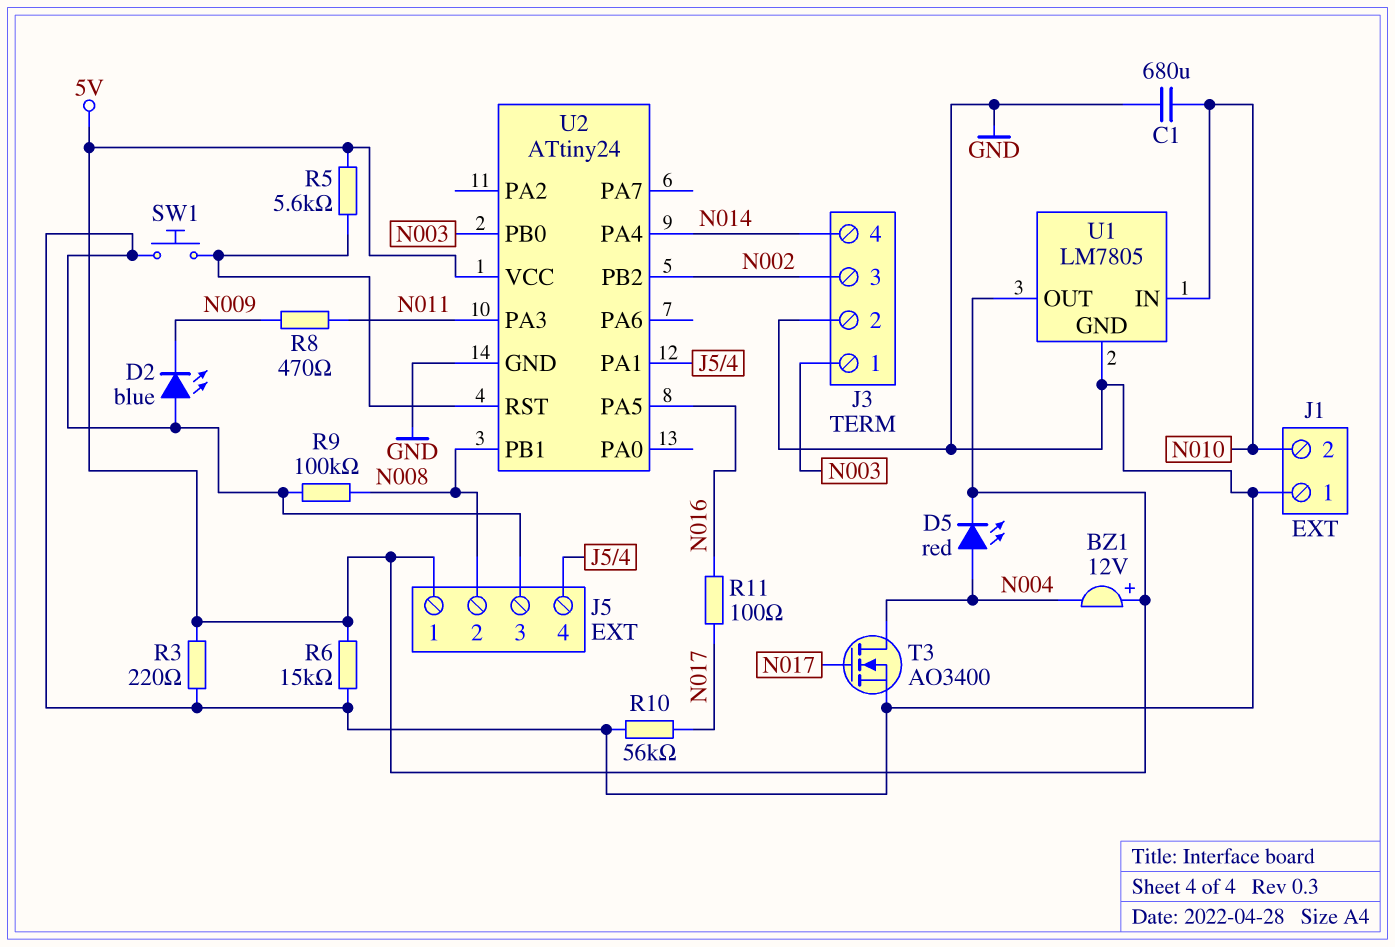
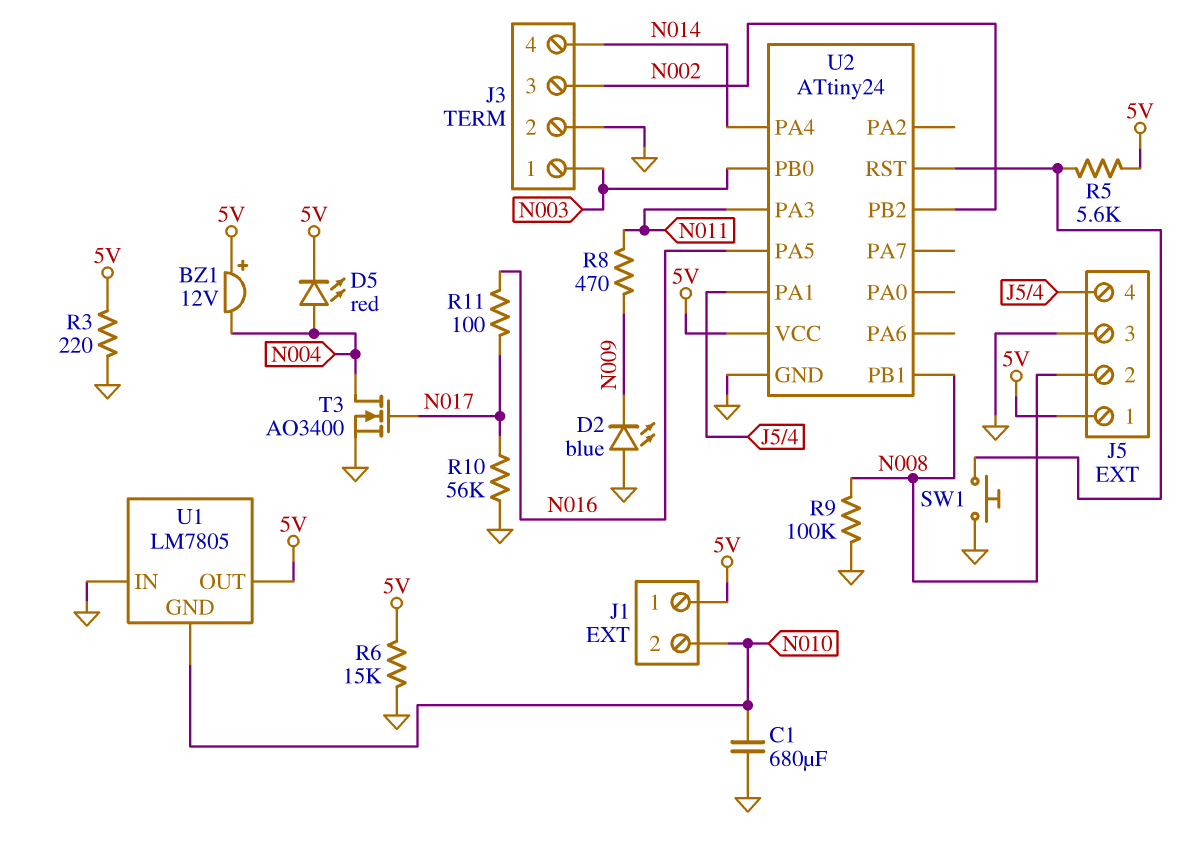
J1 pin 1: GND -> 5V
U1 pin GND: GND -> N010
U1 pin IN: N010 -> GND

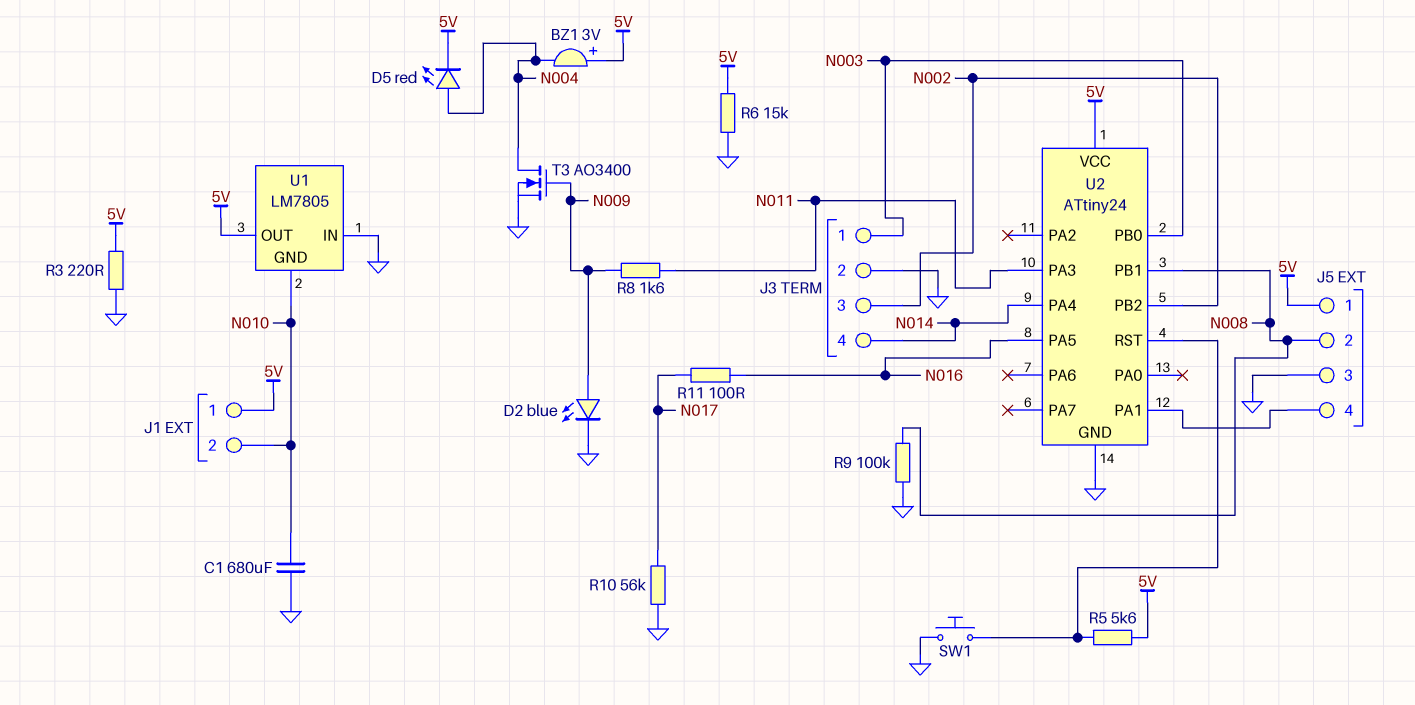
BZ1: buzzer 12V (plus 5V, minus N004) -> buzzer 3V (plus 5V, minus N004)
D2: LED blue (A GND, K N009) -> LED blue (A N009, K GND)
R8: 470 (N009, N011) -> 1.6k (N009, N011)
T3: NMOS AO3400 (G N017, D N004, S GND) -> NMOS AO3400 (G N009, D N004, S GND)

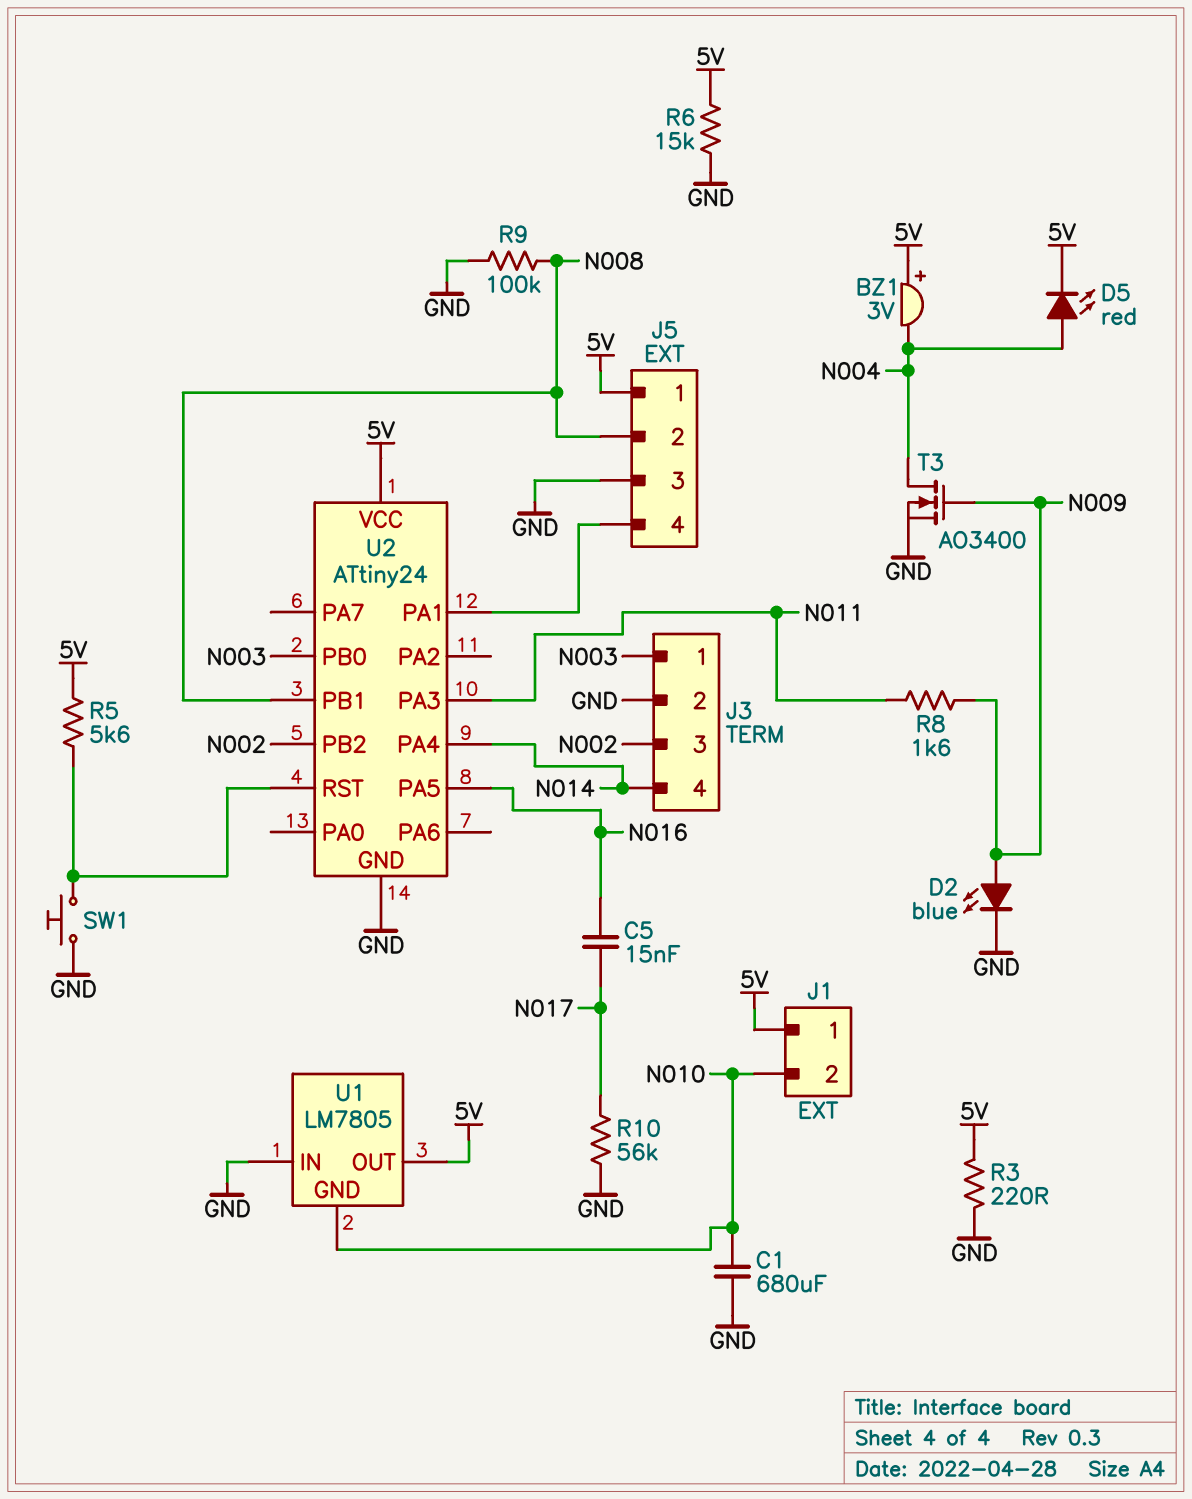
C5: none -> 15nF (N016, N017)
R11: 100 (N016, N017) -> none

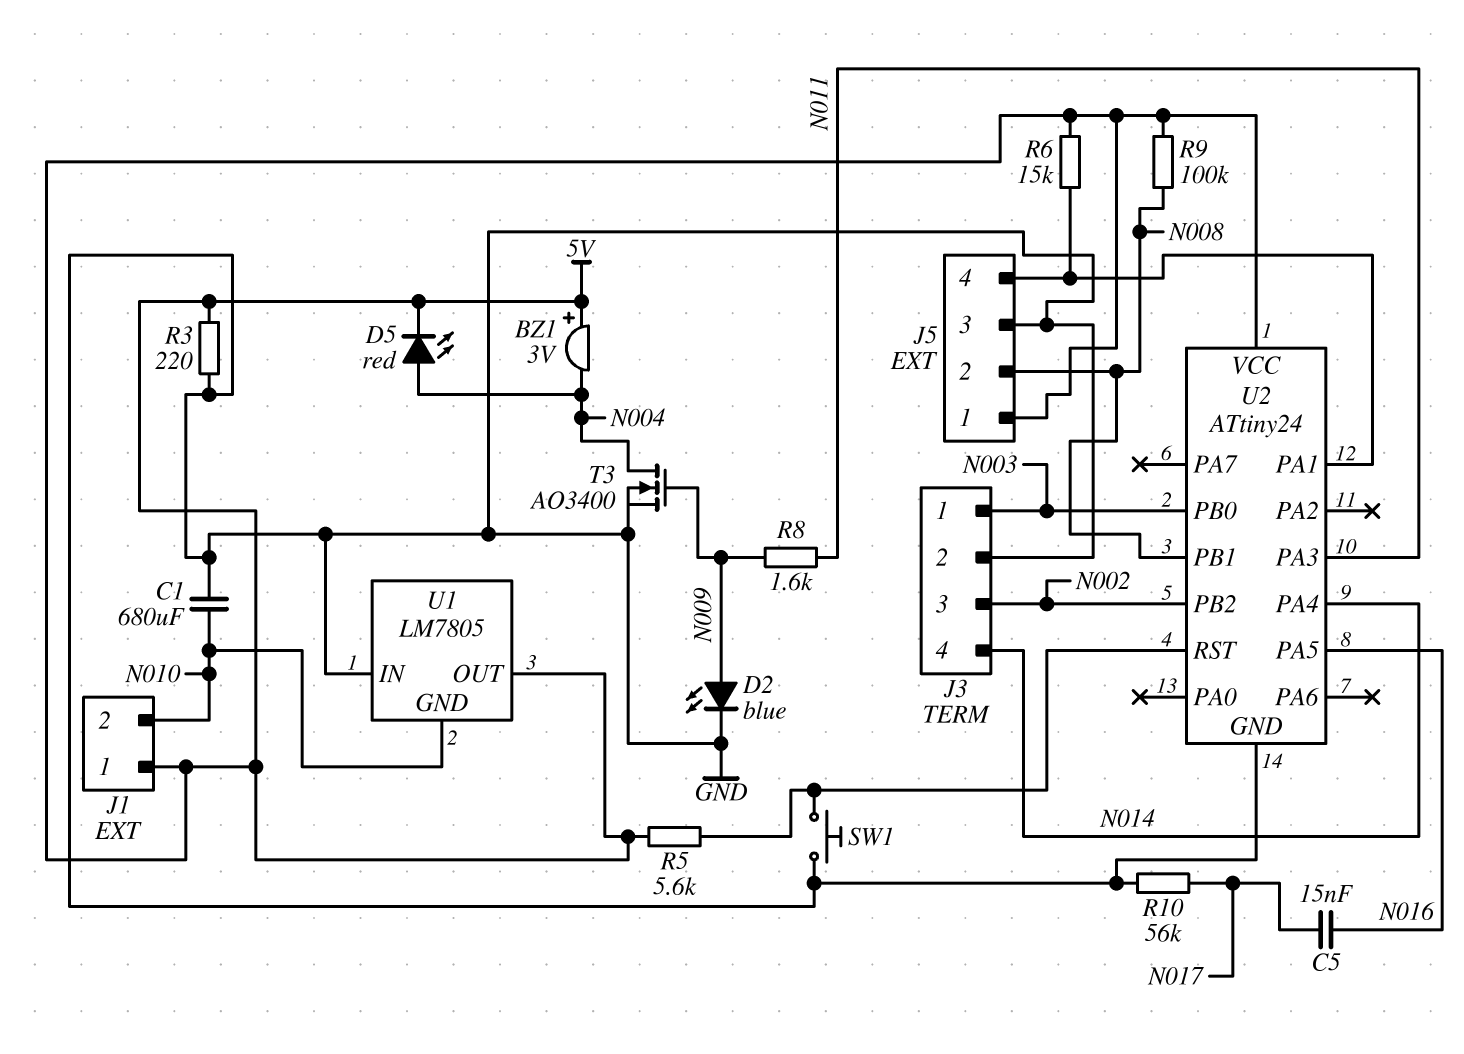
R6: 15k (5V, GND) -> 15k (5V, J5/4)
R9: 100k (GND, N008) -> 100k (5V, N008)

